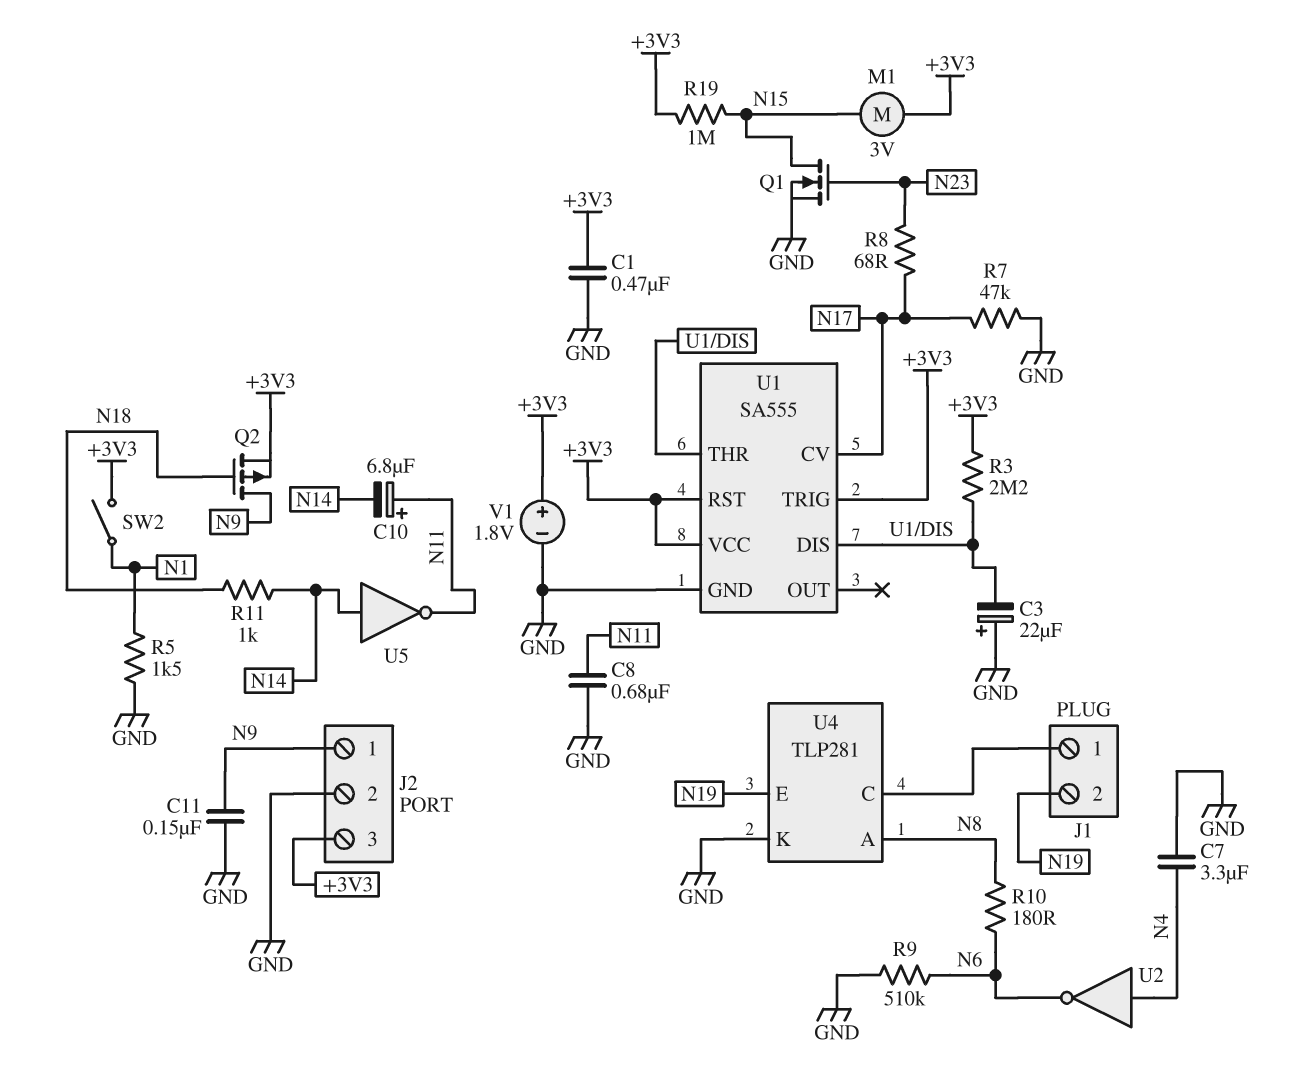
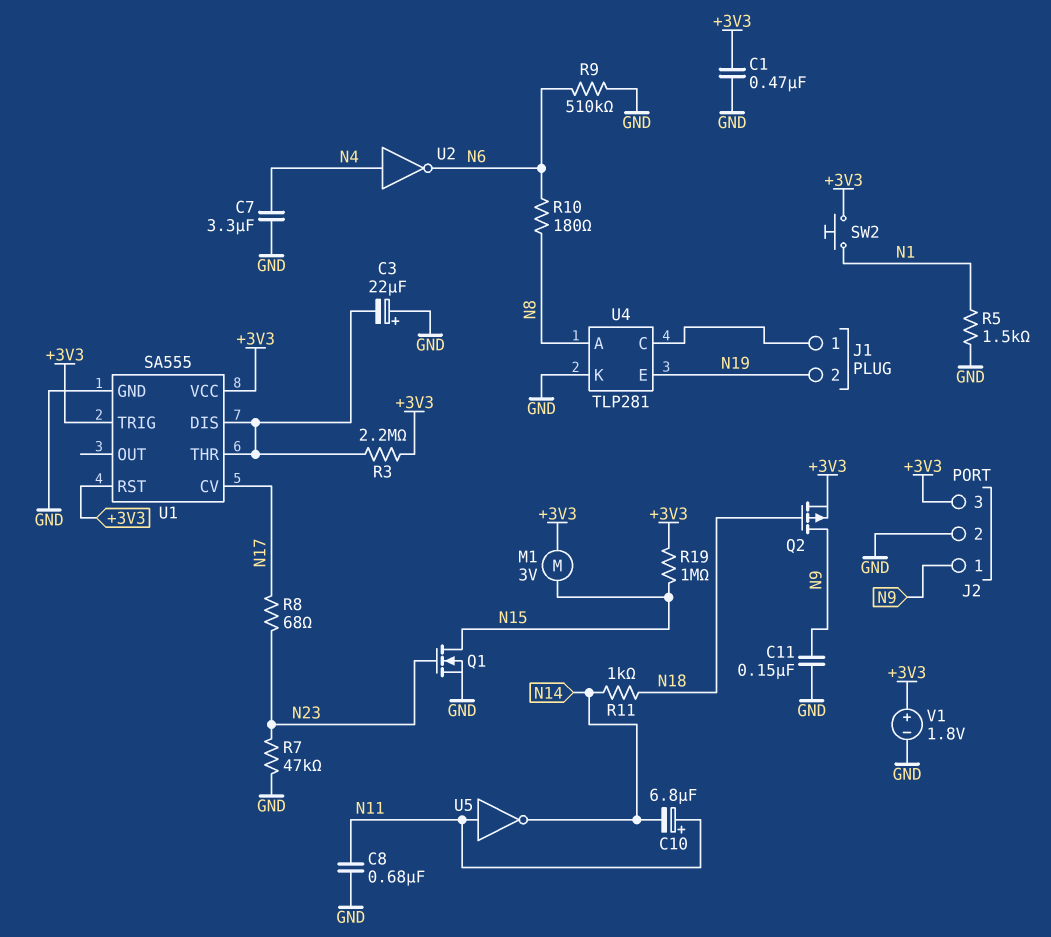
R7: 47k (GND, N17) -> 47k (GND, N23)
SW2: switch (+3V3, N1) -> button (+3V3, N1)
U5: NOT (in N14, out N11) -> NOT (in N11, out N14)

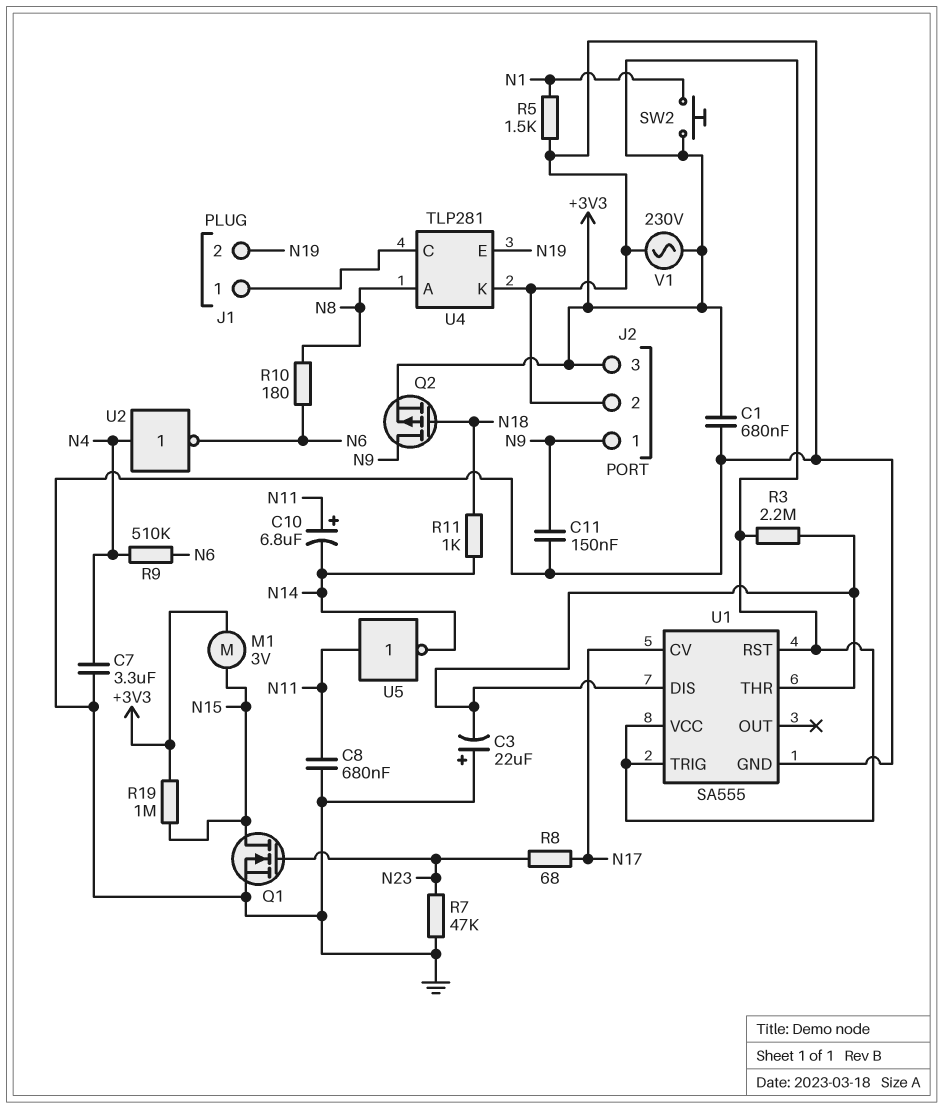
C1: 470nF (+3V3, GND) -> 680nF (+3V3, GND)
R9: 510k (GND, N6) -> 510k (N4, N6)
V1: 1.8V (plus +3V3, minus GND) -> AC 230V (+3V3, GND)

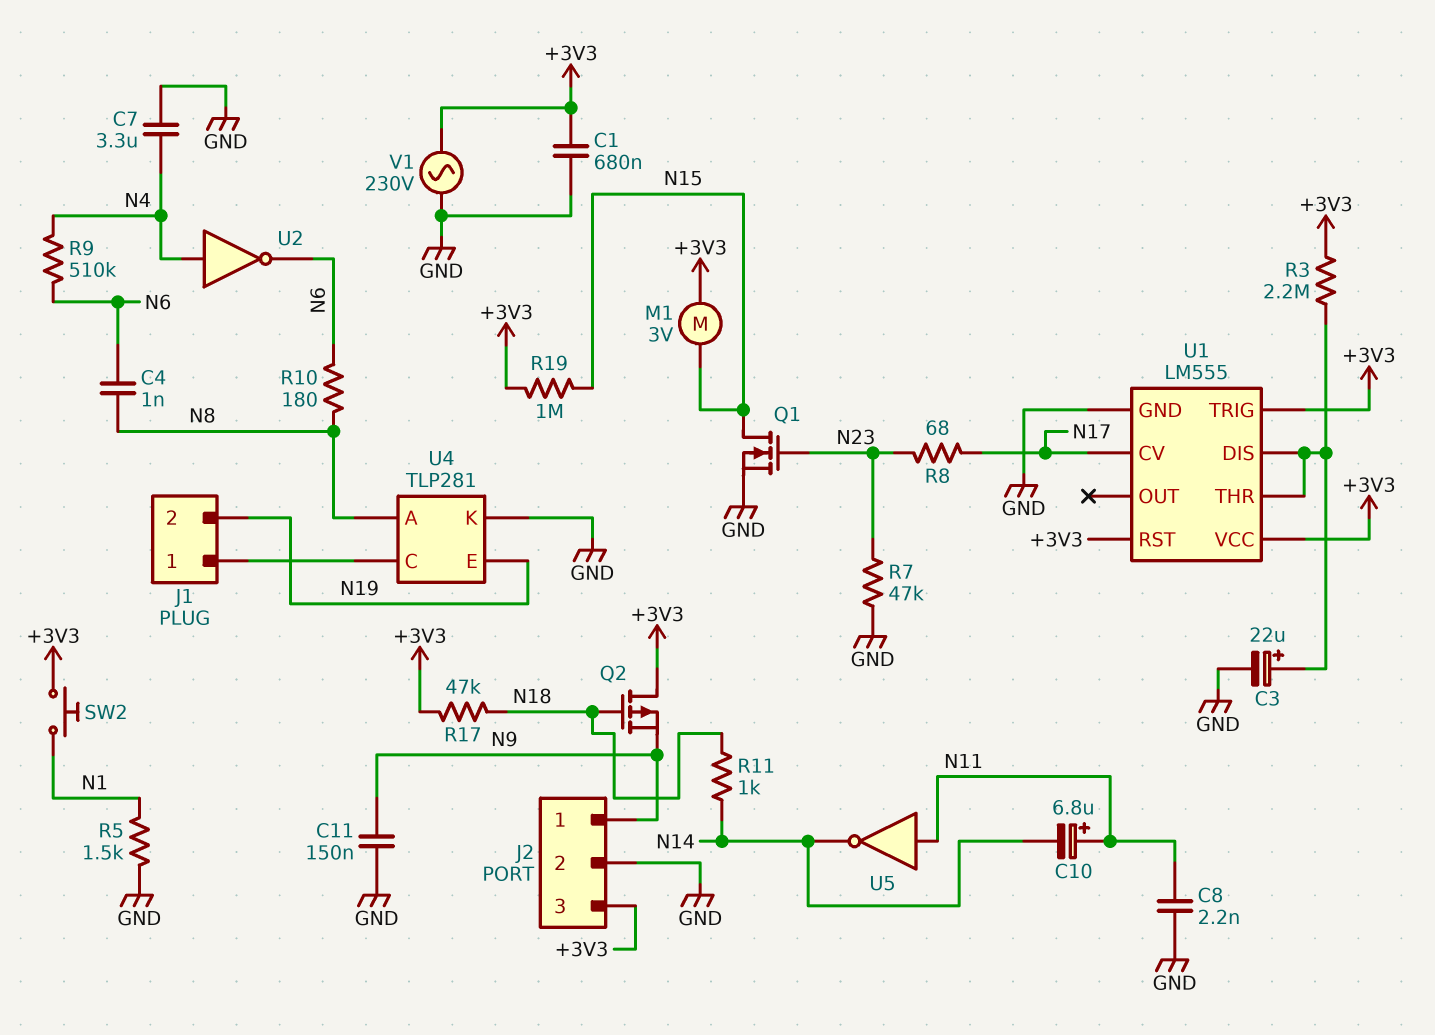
C3: 22uF (plus GND, minus U1/DIS) -> 22uF (plus U1/DIS, minus GND)
C4: none -> 1nF (N6, N8)
C8: 680nF (GND, N11) -> 2.2nF (GND, N11)
Q2: PMOS (G N18, D N9, S +3V3) -> PMOS (G N18, D +3V3, S N9)
R17: none -> 47k (+3V3, N18)
U1: SA555 -> LM555

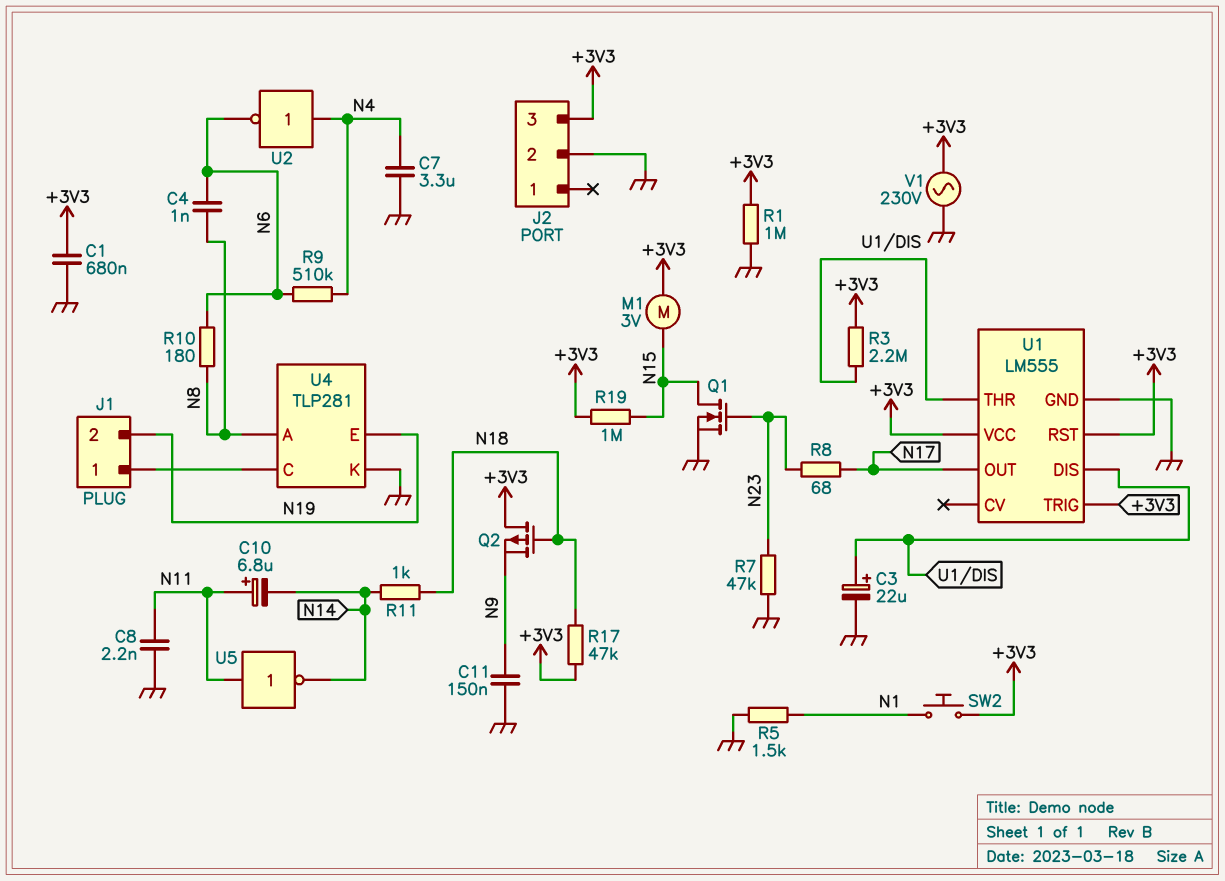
J2 pin 1: N9 -> none
R1: none -> 1M (+3V3, GND)
U1 pin CV: N17 -> none
U1 pin OUT: none -> N17

